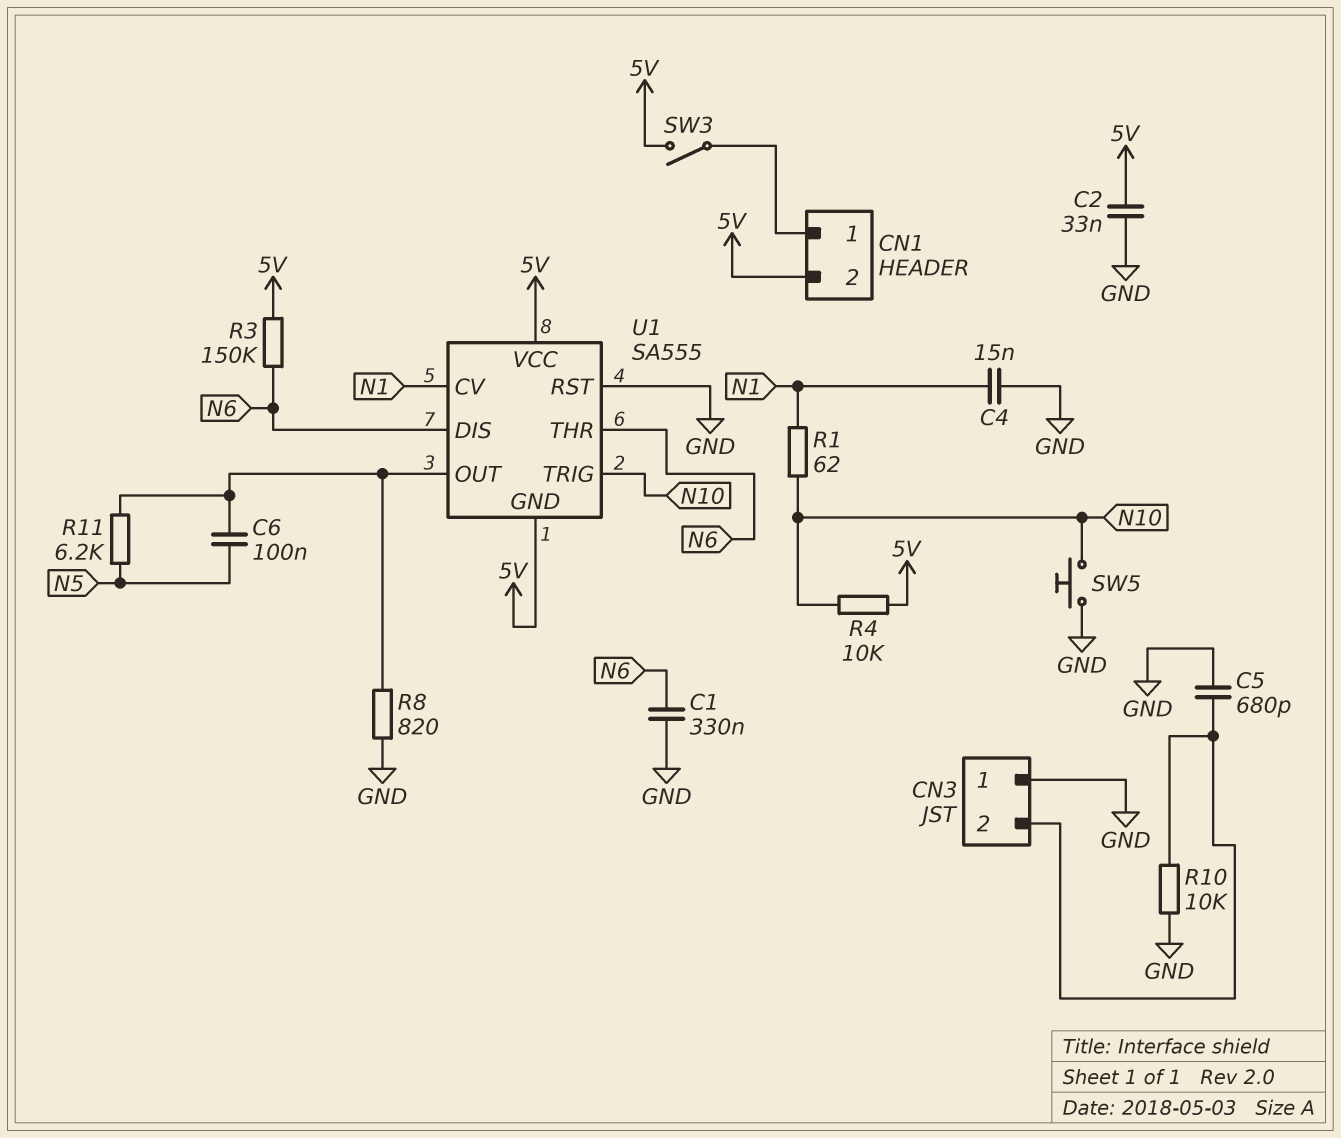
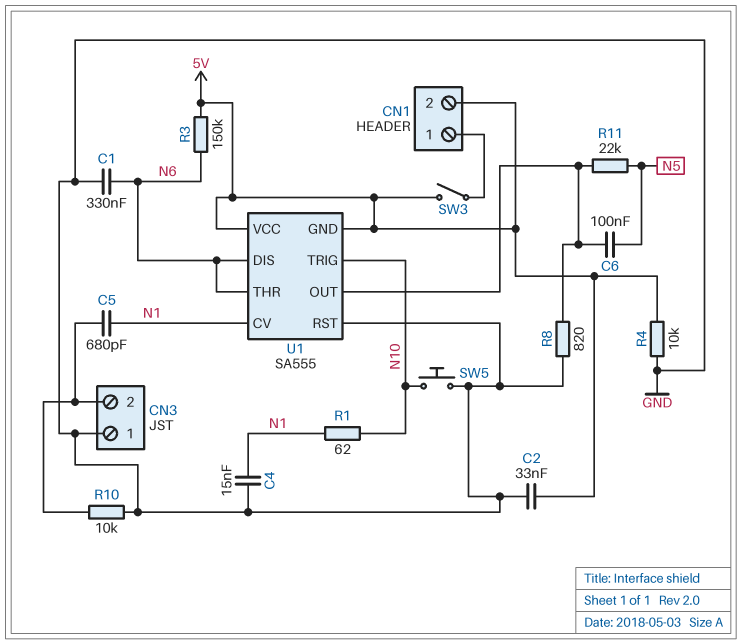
C5: 680pF (CN3/2, GND) -> 680pF (CN3/2, N1)
R4: 10k (5V, N10) -> 10k (5V, GND)
R11: 6.2k (N5, U1/OUT) -> 22k (N5, U1/OUT)

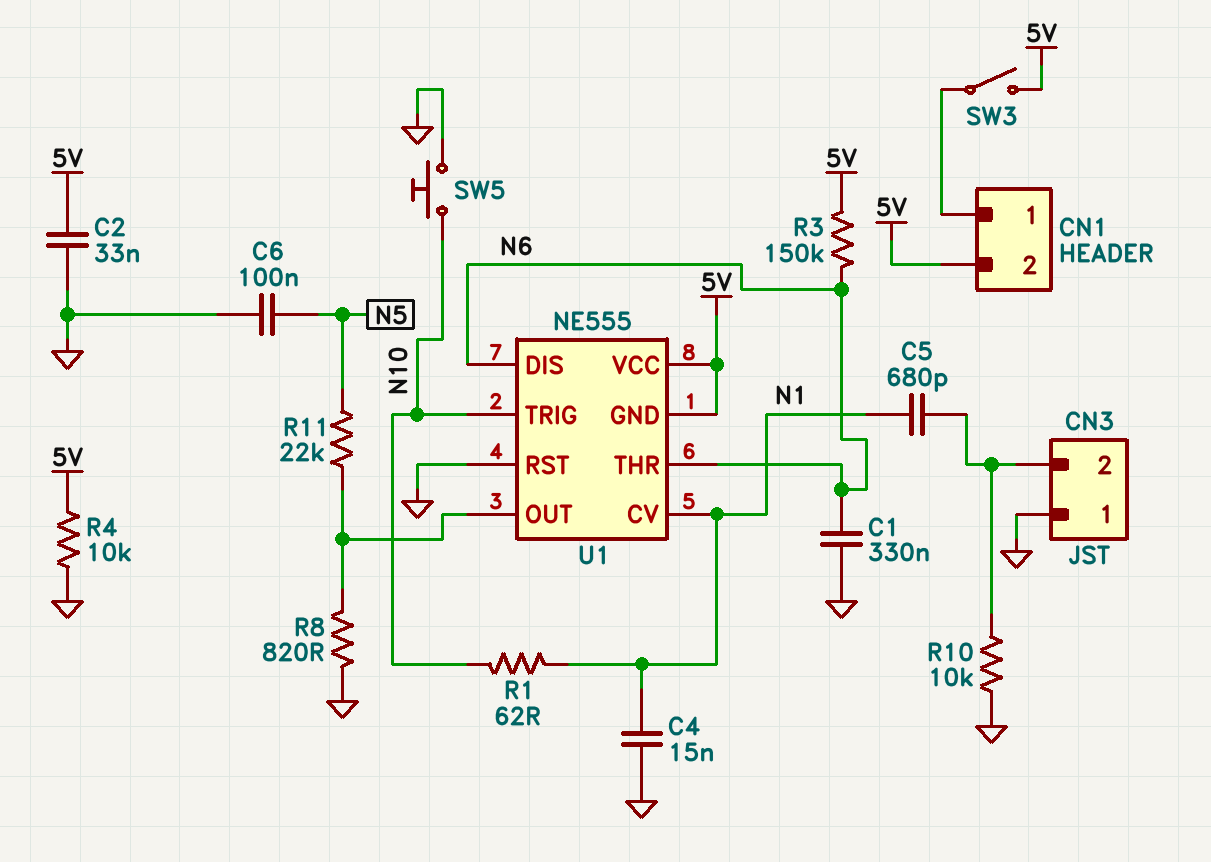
C6: 100nF (N5, U1/OUT) -> 100nF (GND, N5)
U1: SA555 -> NE555

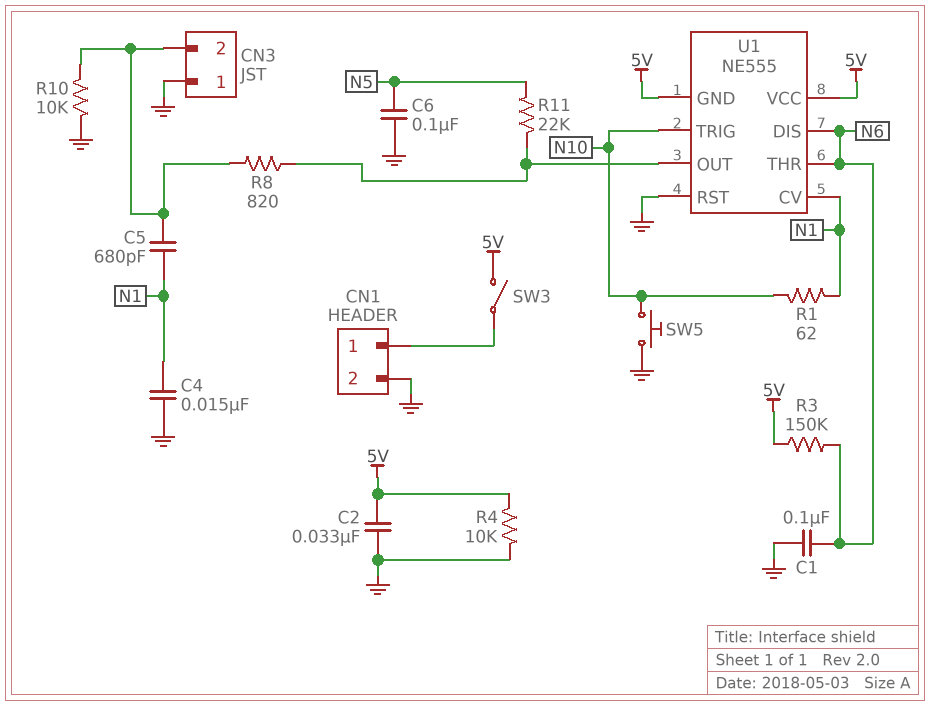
C1: 330nF (GND, N6) -> 100nF (GND, N6)
CN1 pin 2: 5V -> GND
R8: 820 (GND, U1/OUT) -> 820 (CN3/2, U1/OUT)

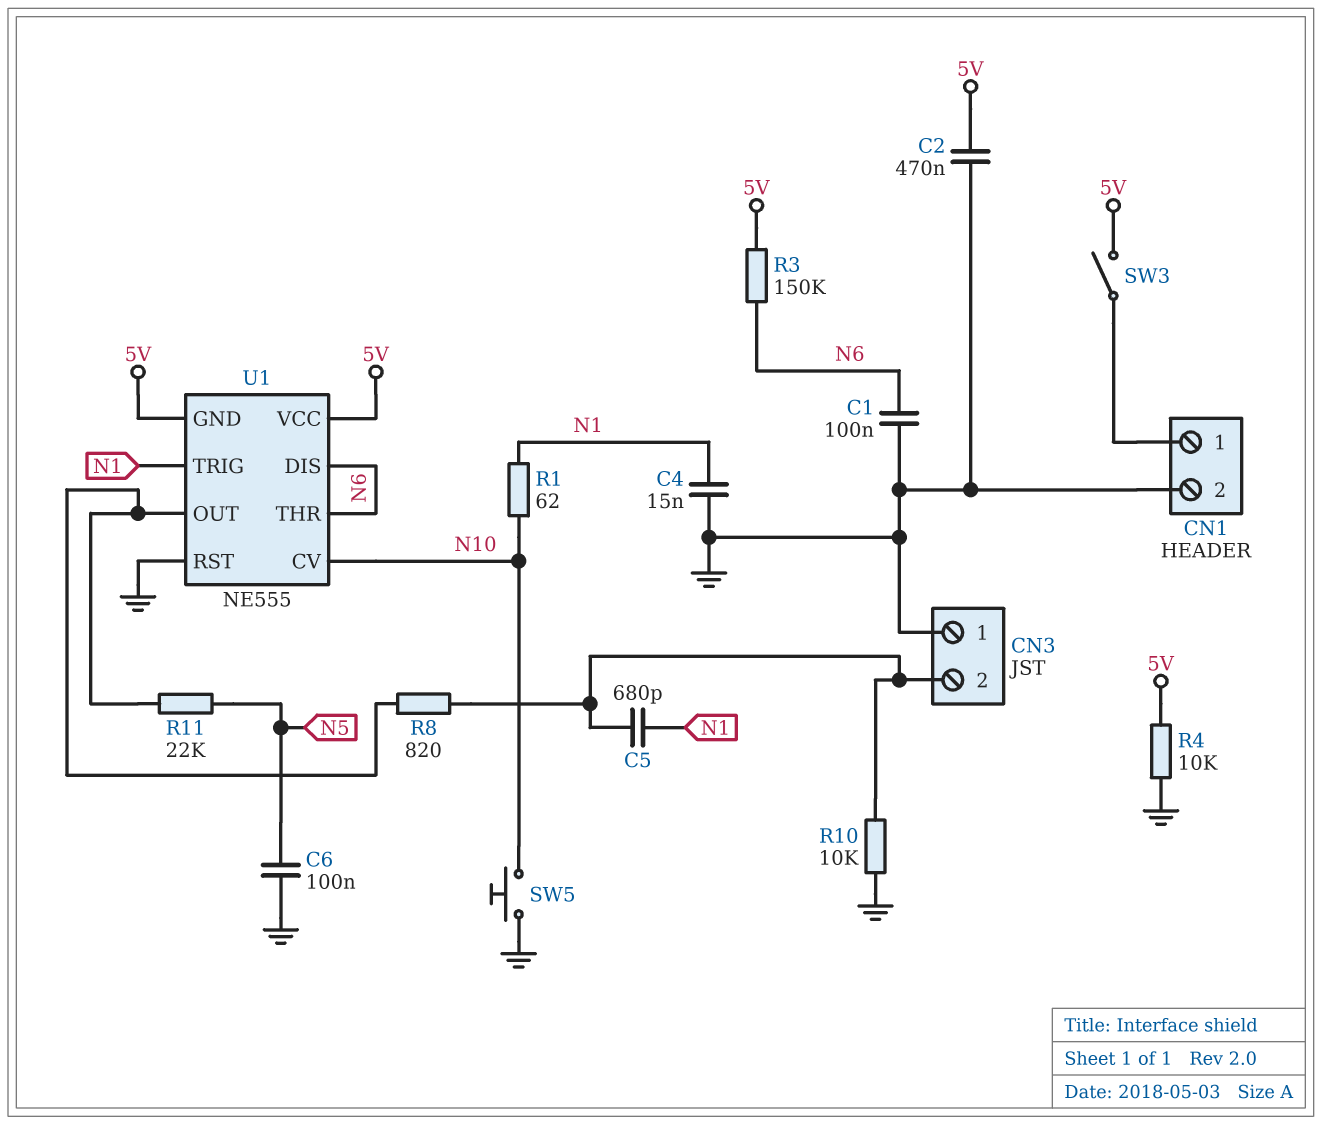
C2: 33nF (5V, GND) -> 470nF (5V, GND)
U1 pin CV: N1 -> N10
U1 pin TRIG: N10 -> N1

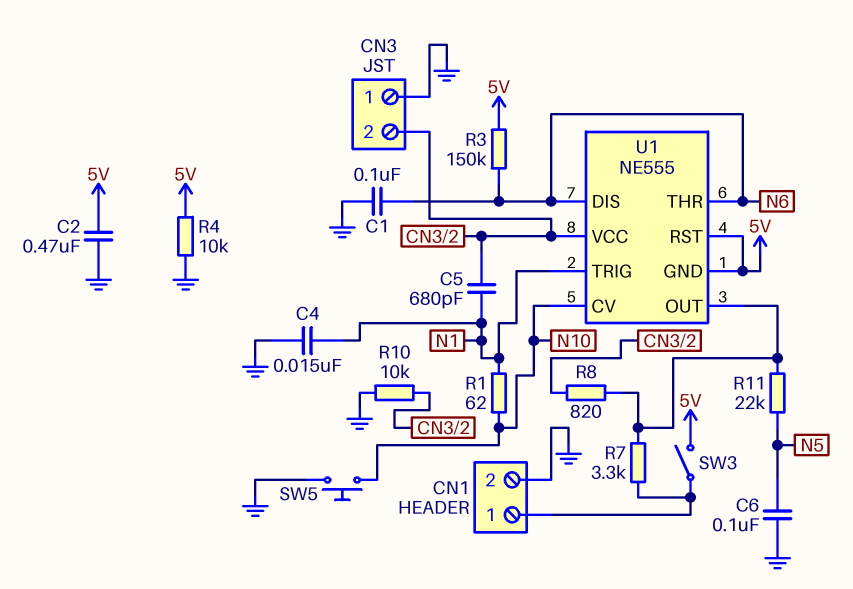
R7: none -> 3.3k (CN1/1, U1/OUT)
U1 pin RST: GND -> 5V
U1 pin VCC: 5V -> CN3/2

